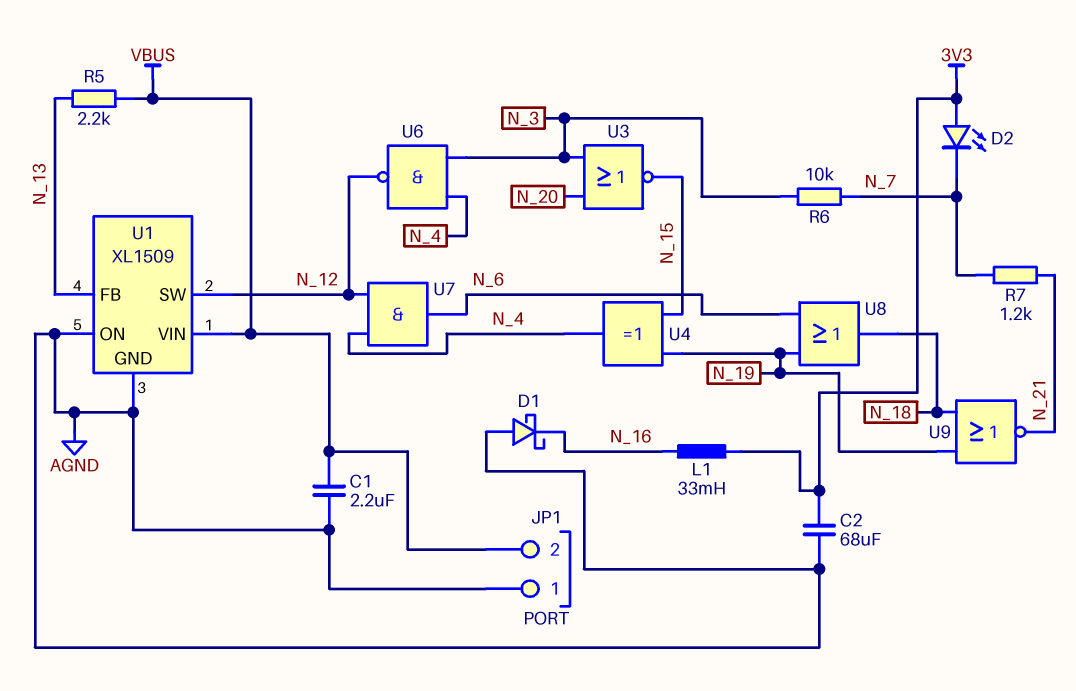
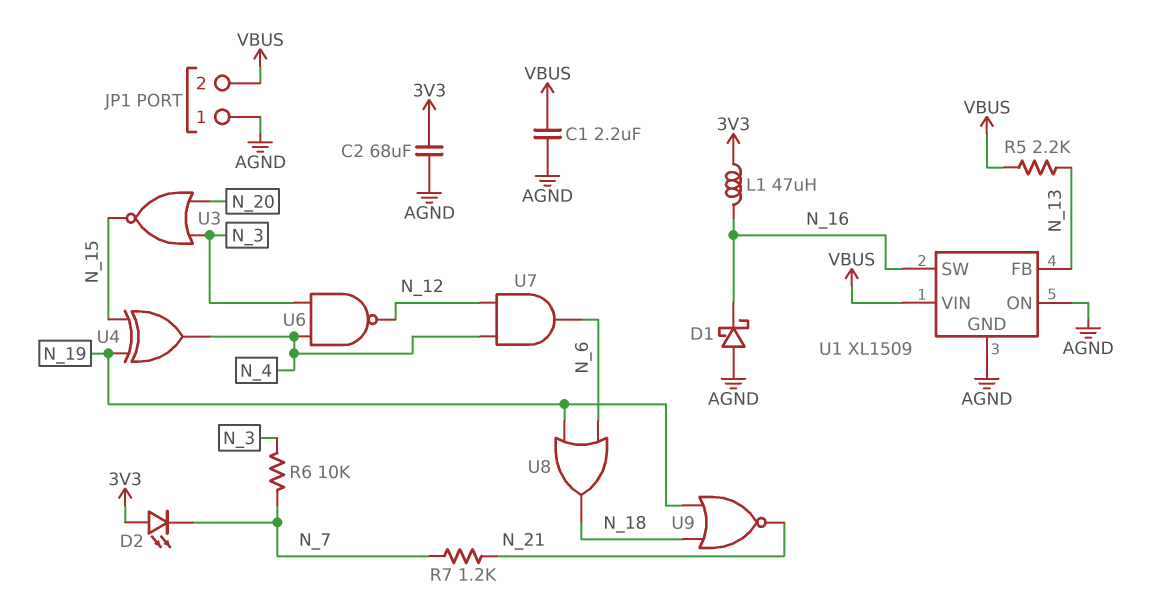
L1: 33mH (3V3, N_16) -> 47uH (3V3, N_16)
U1 pin SW: N_12 -> N_16

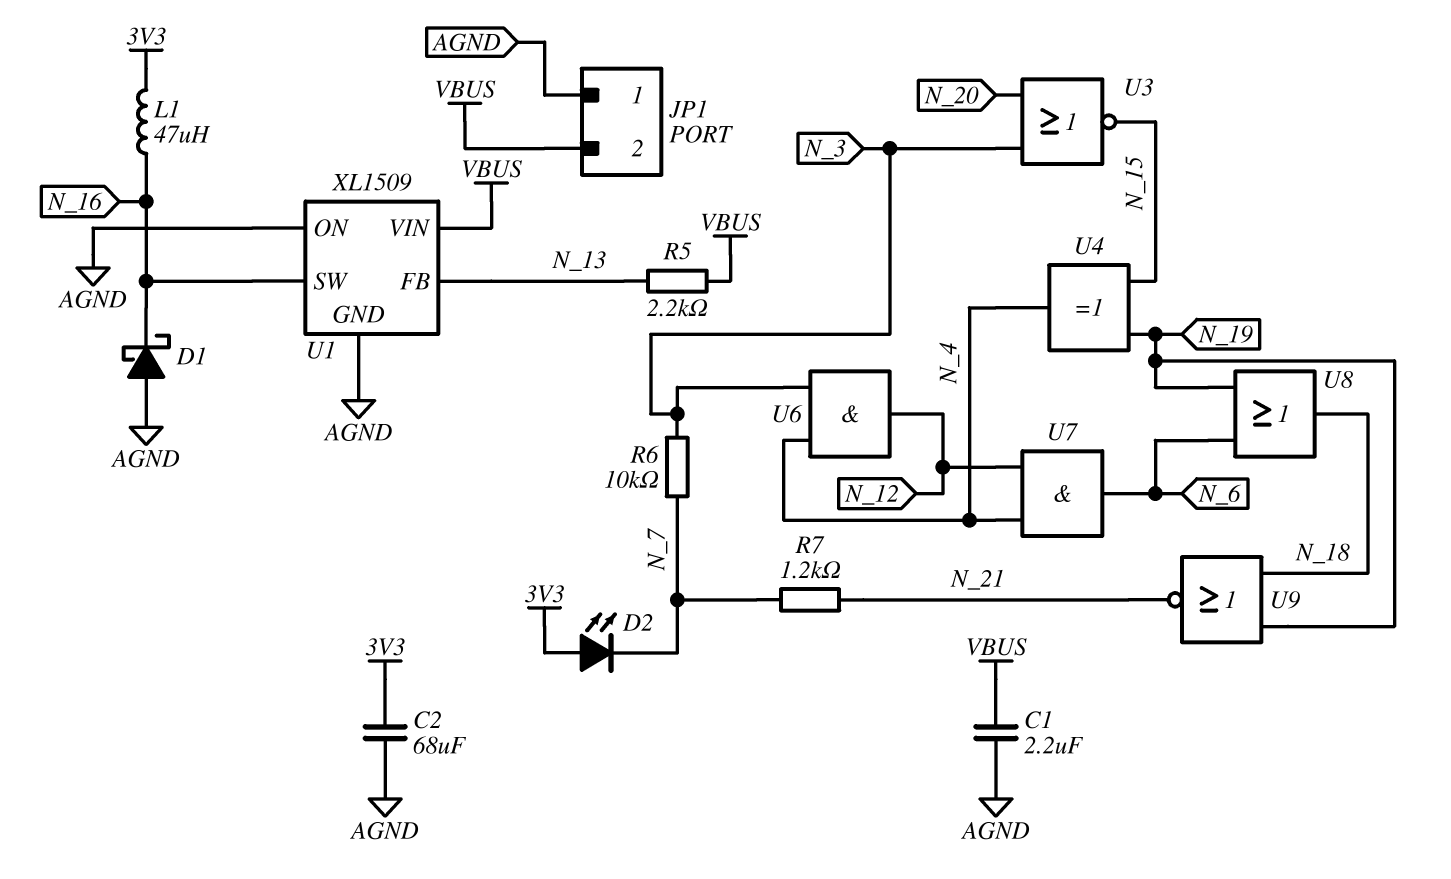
U6: NAND (in N_3, in N_4, out N_12) -> AND (in N_3, in N_4, out N_12)

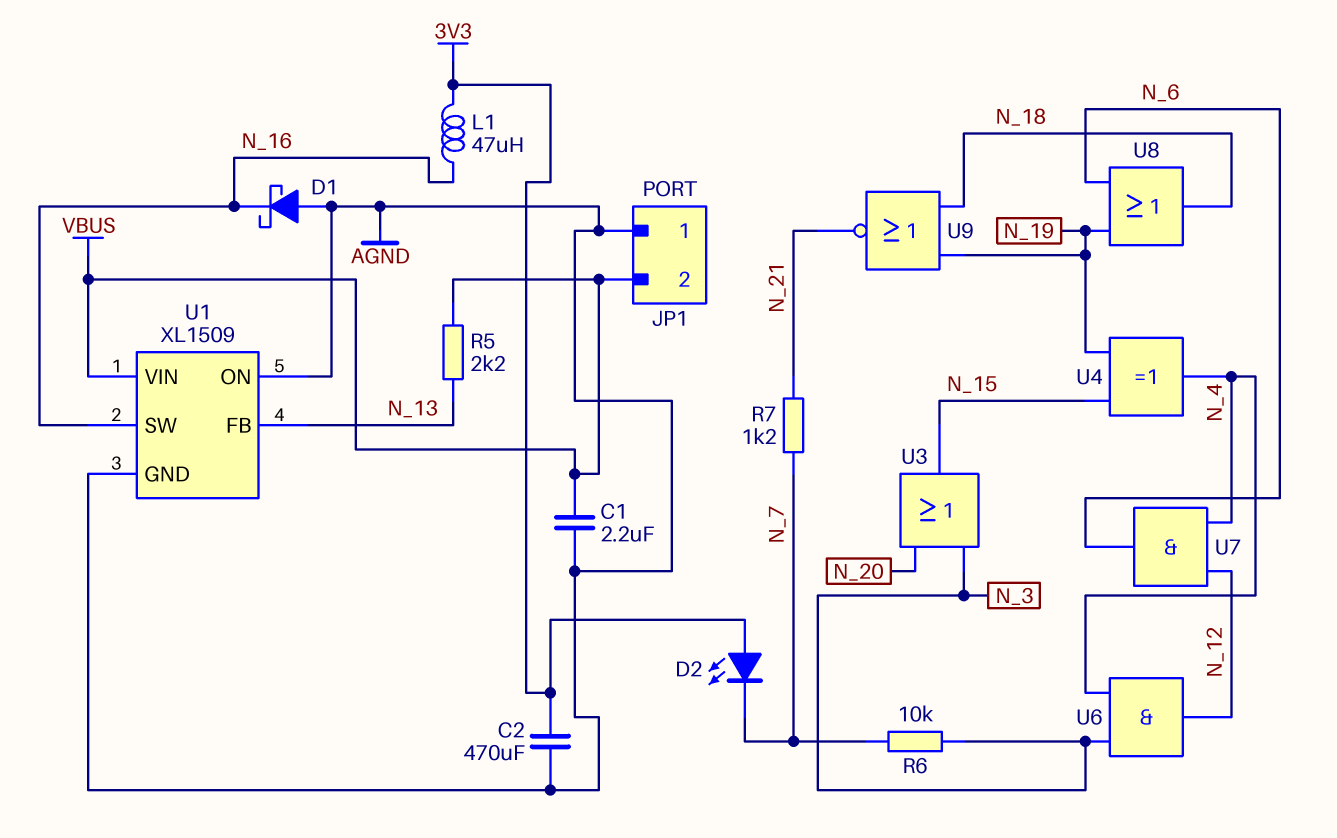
C2: 68uF (3V3, AGND) -> 470uF (3V3, AGND)
U3: NOR (in N_3, in N_20, out N_15) -> OR (in N_3, in N_20, out N_15)

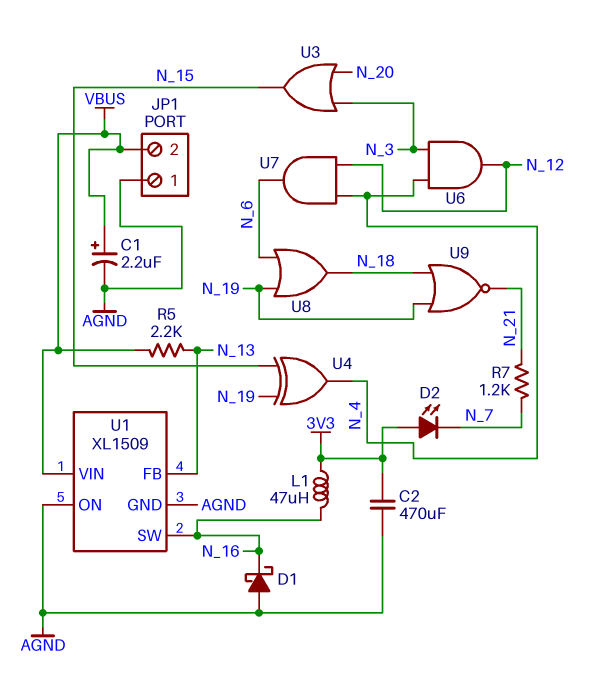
C1: 2.2uF (AGND, VBUS) -> 2.2uF (plus VBUS, minus AGND)
R6: 10k (N_3, N_7) -> none

